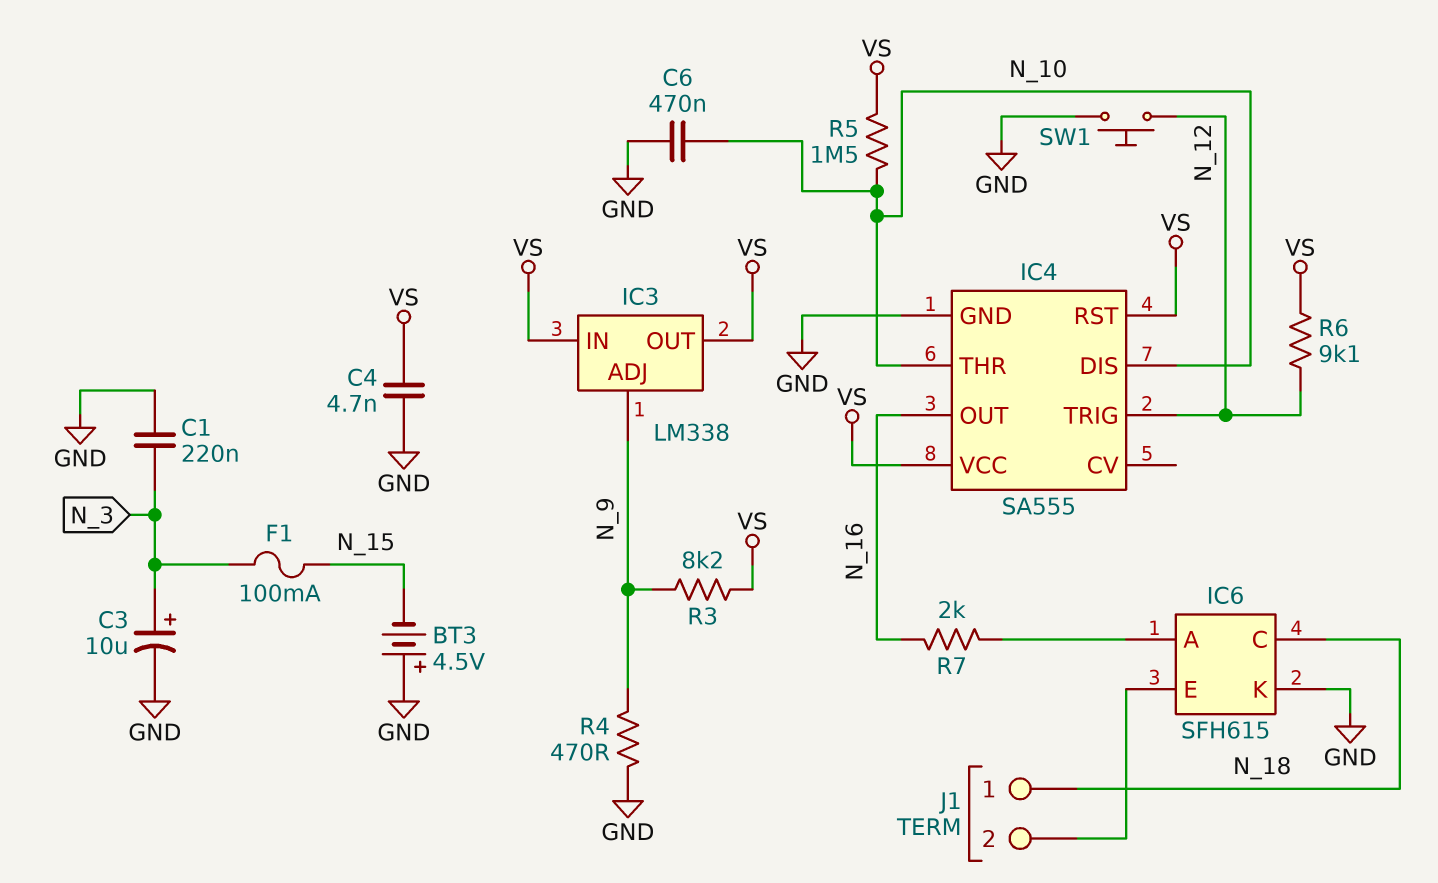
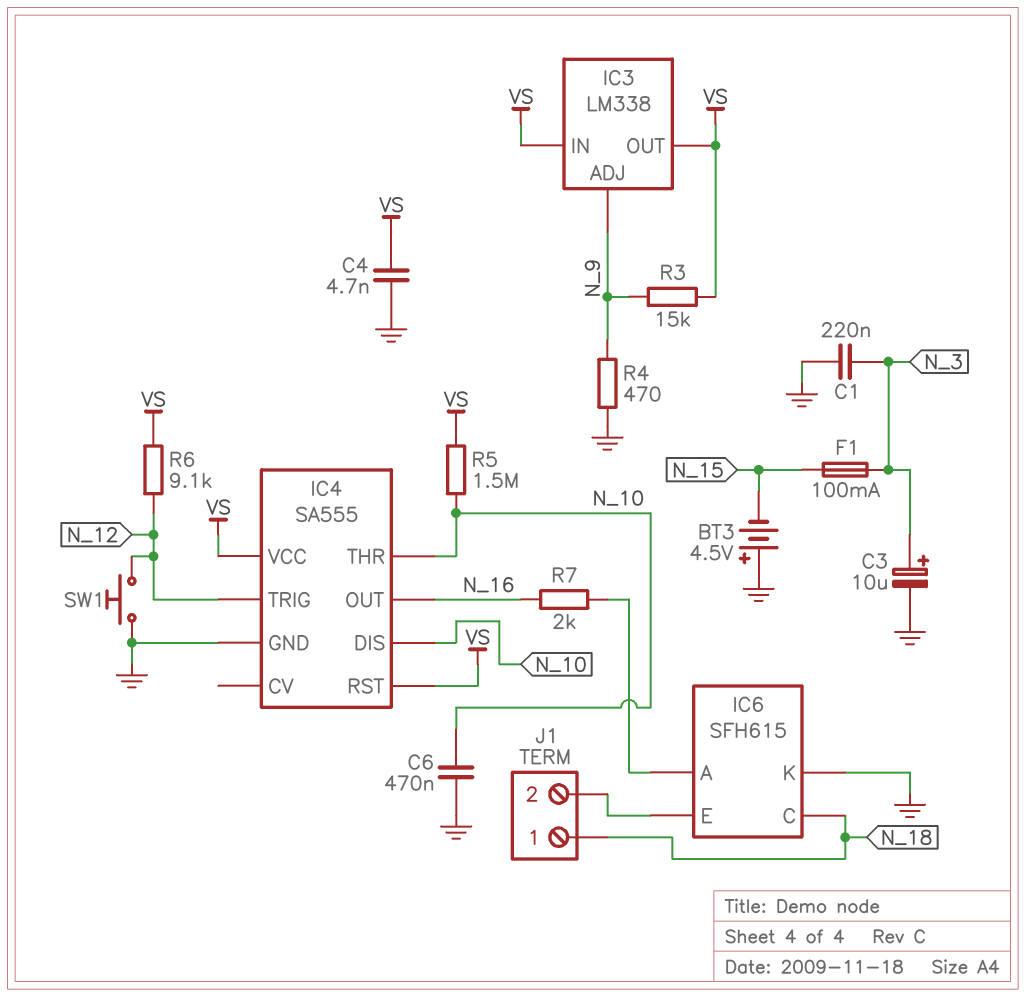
R3: 8.2k (N_9, VS) -> 15k (N_9, VS)

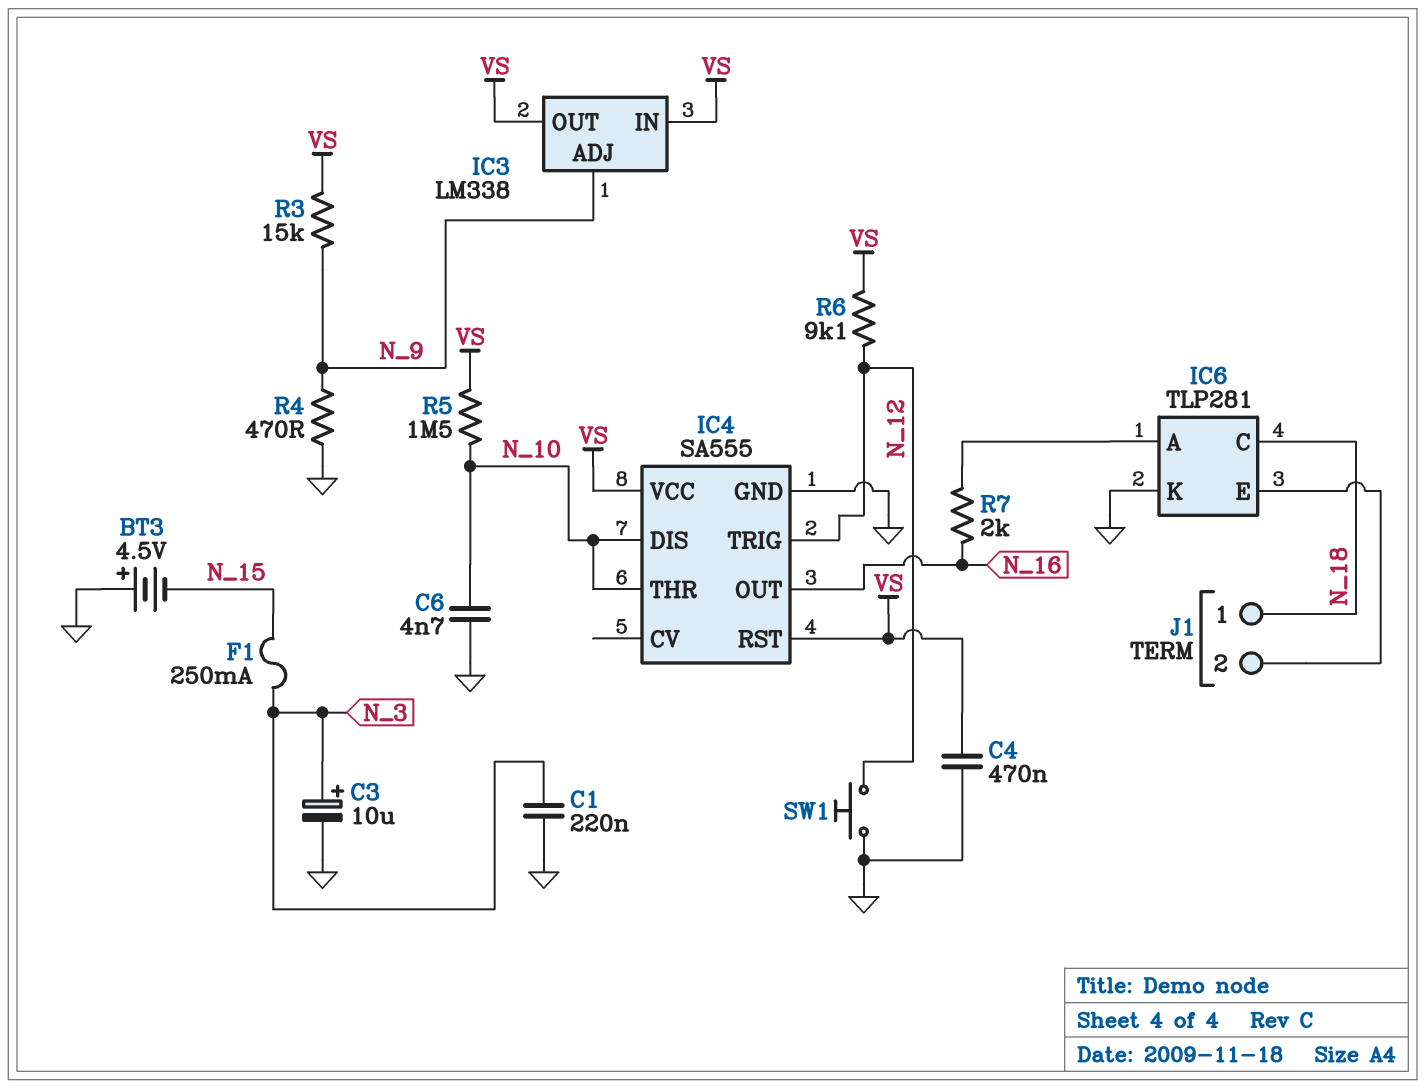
C4: 4.7nF (GND, VS) -> 470nF (GND, VS)
C6: 470nF (GND, N_10) -> 4.7nF (GND, N_10)
F1: 100mA (N_3, N_15) -> 250mA (N_3, N_15)
IC6: SFH615 -> TLP281

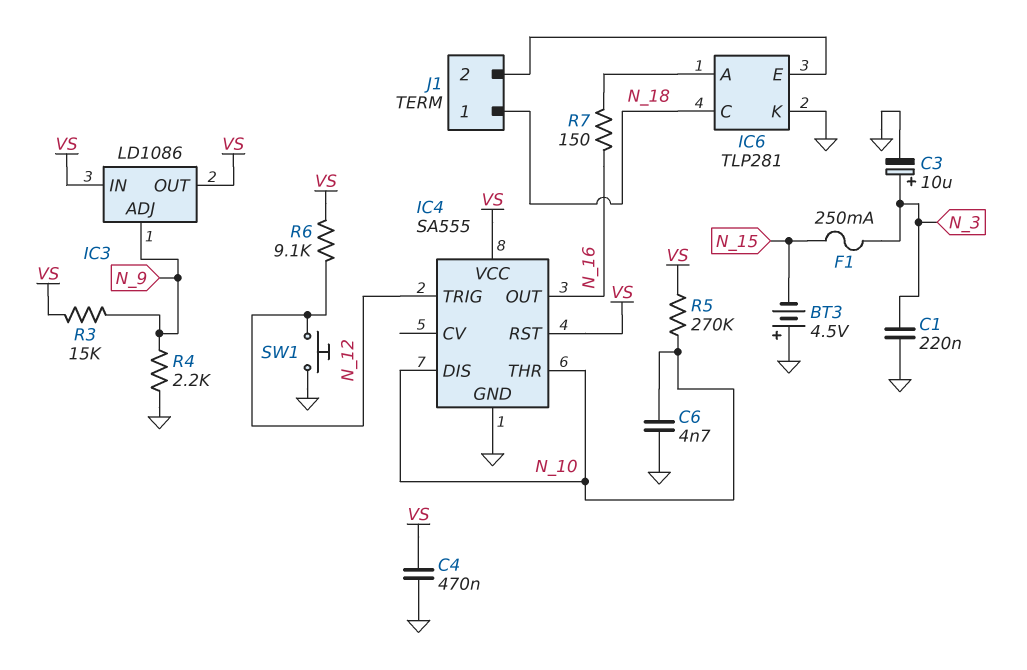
IC3: LM338 -> LD1086
R4: 470 (GND, N_9) -> 2.2k (GND, N_9)
R5: 1.5M (N_10, VS) -> 270k (N_10, VS)
R7: 2k (IC6/A, N_16) -> 150 (IC6/A, N_16)

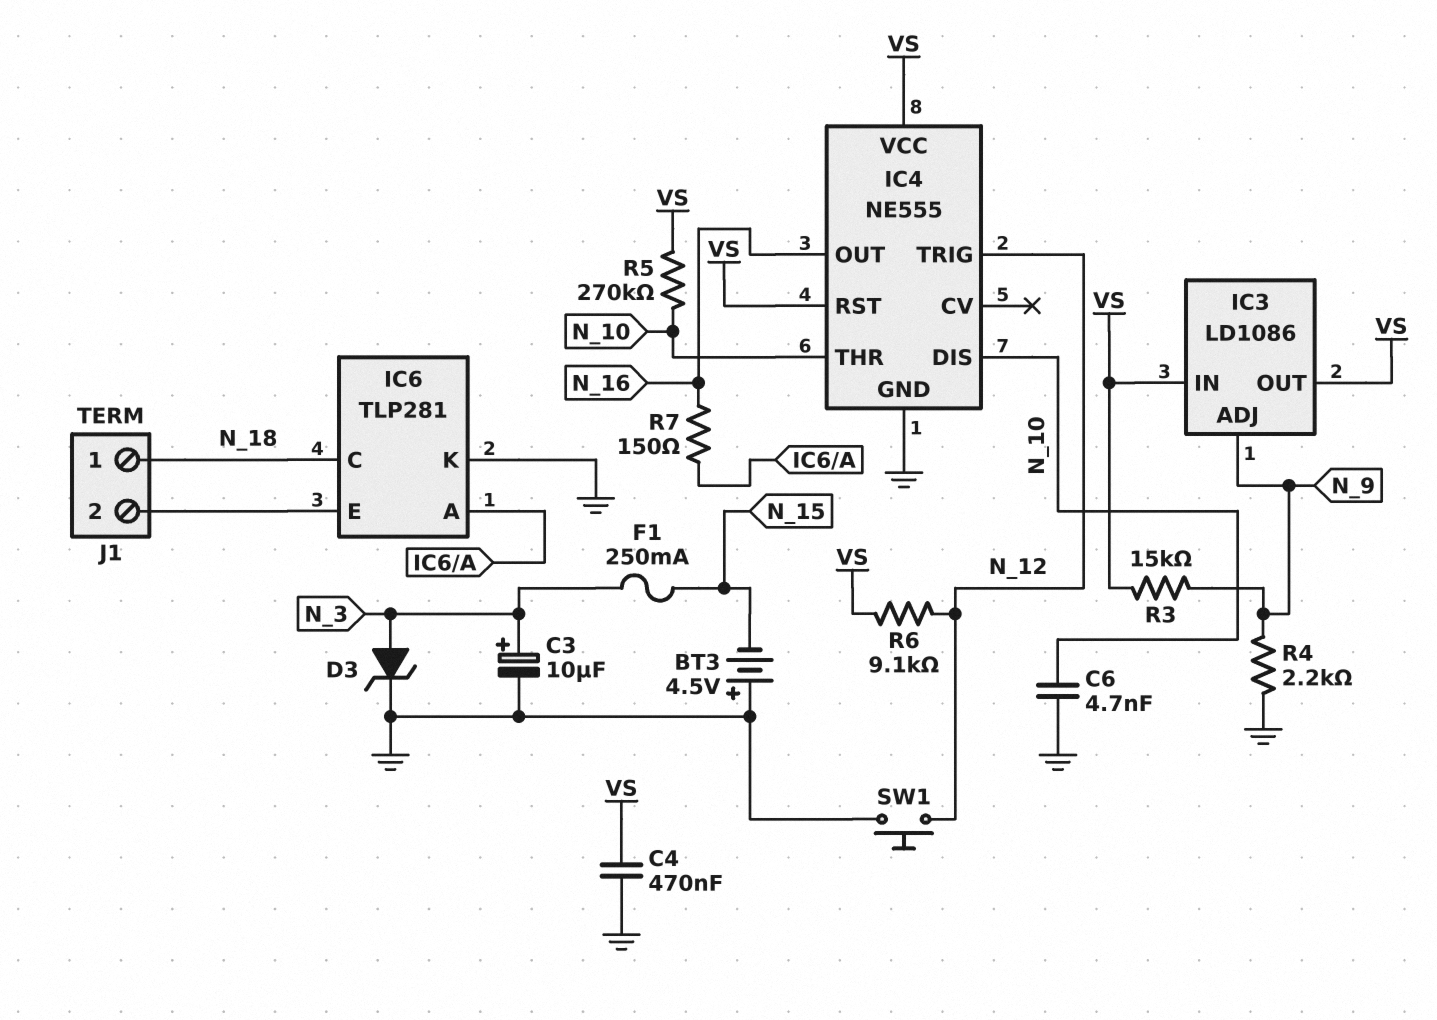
C1: 220nF (GND, N_3) -> none
D3: none -> zener (A N_3, K GND)
IC4: SA555 -> NE555

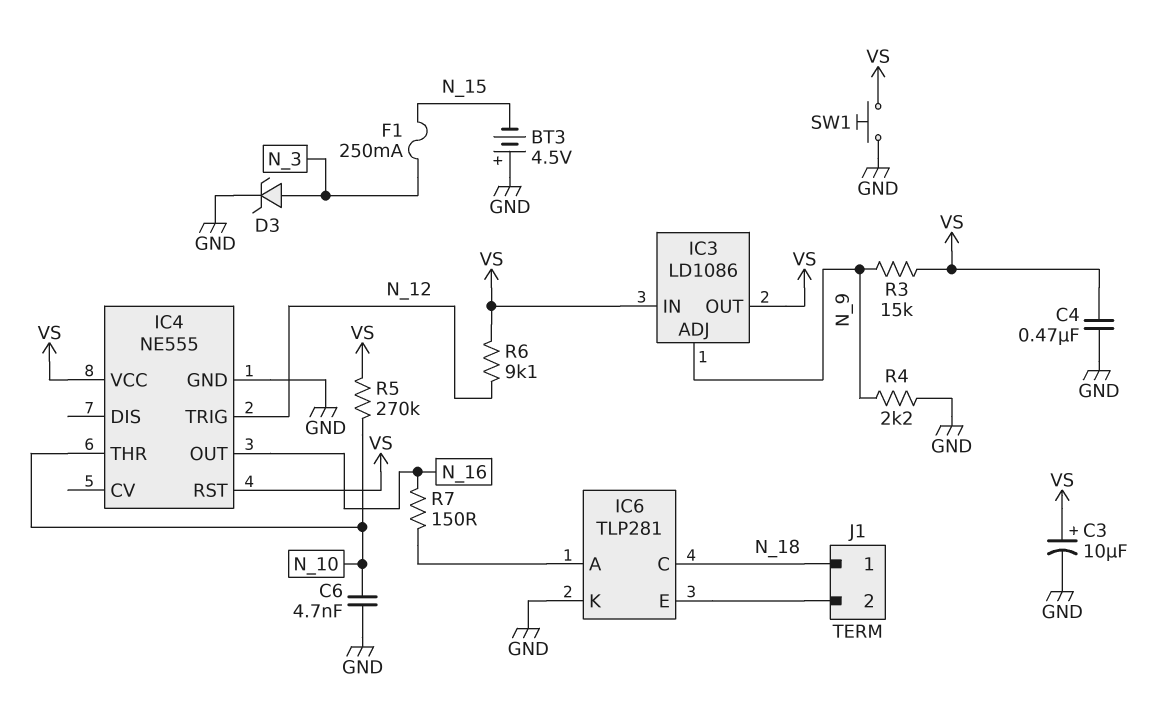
C3: 10uF (plus N_3, minus GND) -> 10uF (plus VS, minus GND)
IC4 pin DIS: N_10 -> none
SW1: button (GND, N_12) -> button (GND, VS)

